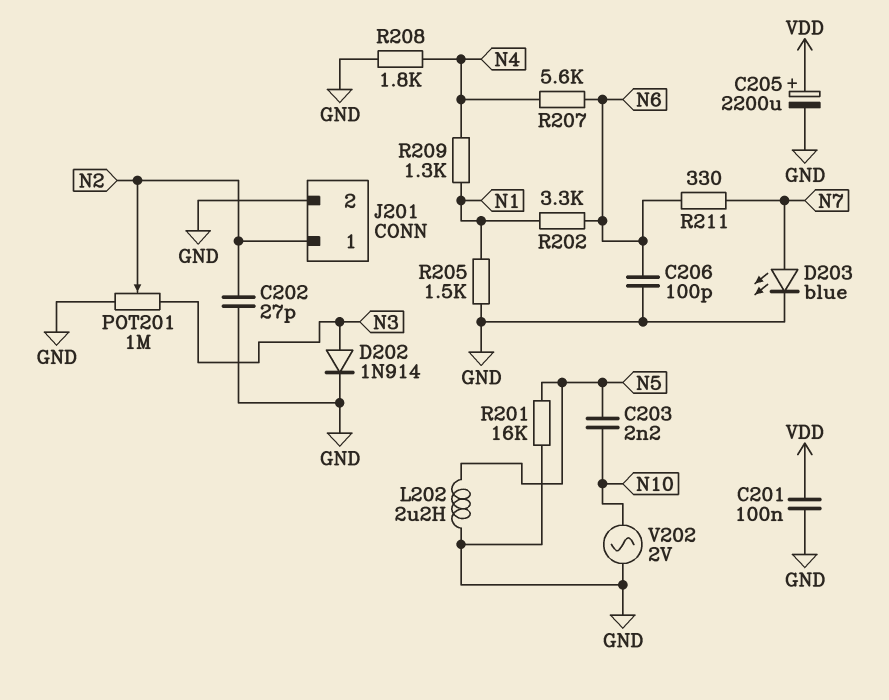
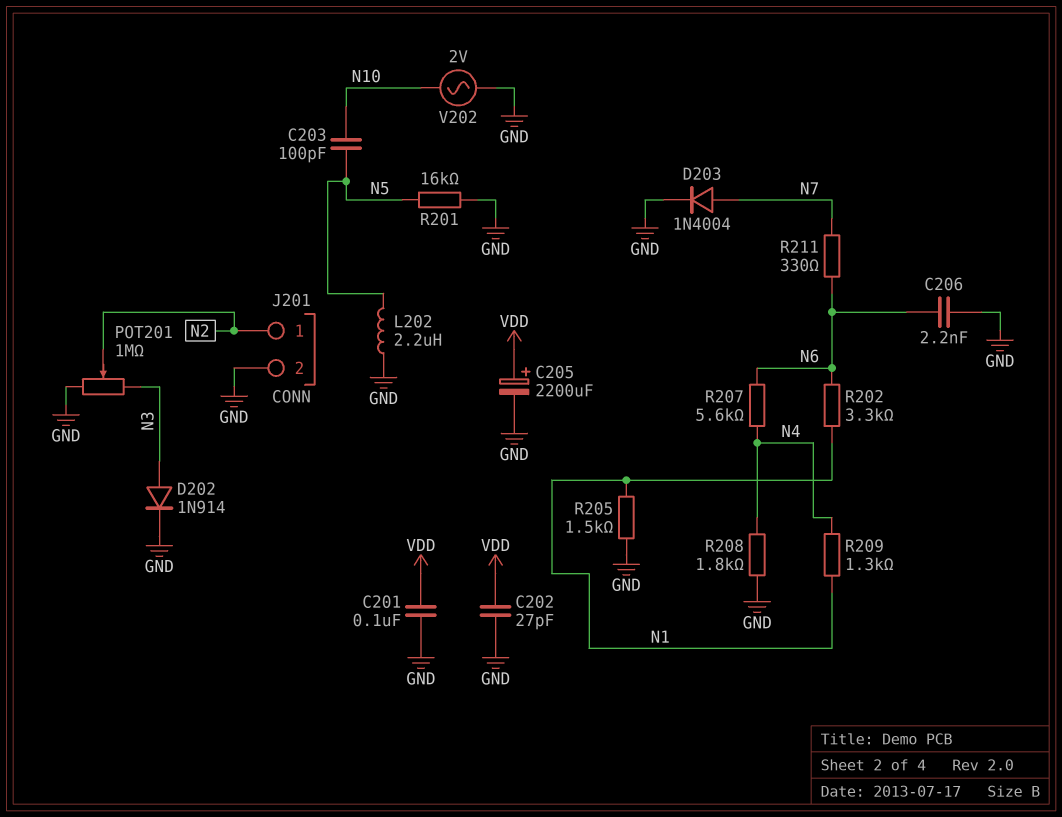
C202: 27pF (GND, N2) -> 27pF (GND, VDD)
C203: 2.2nF (N5, N10) -> 100pF (N5, N10)
C206: 100pF (GND, N6) -> 2.2nF (GND, N6)
D203: LED blue (A N7, K GND) -> diode 1N4004 (A N7, K GND)

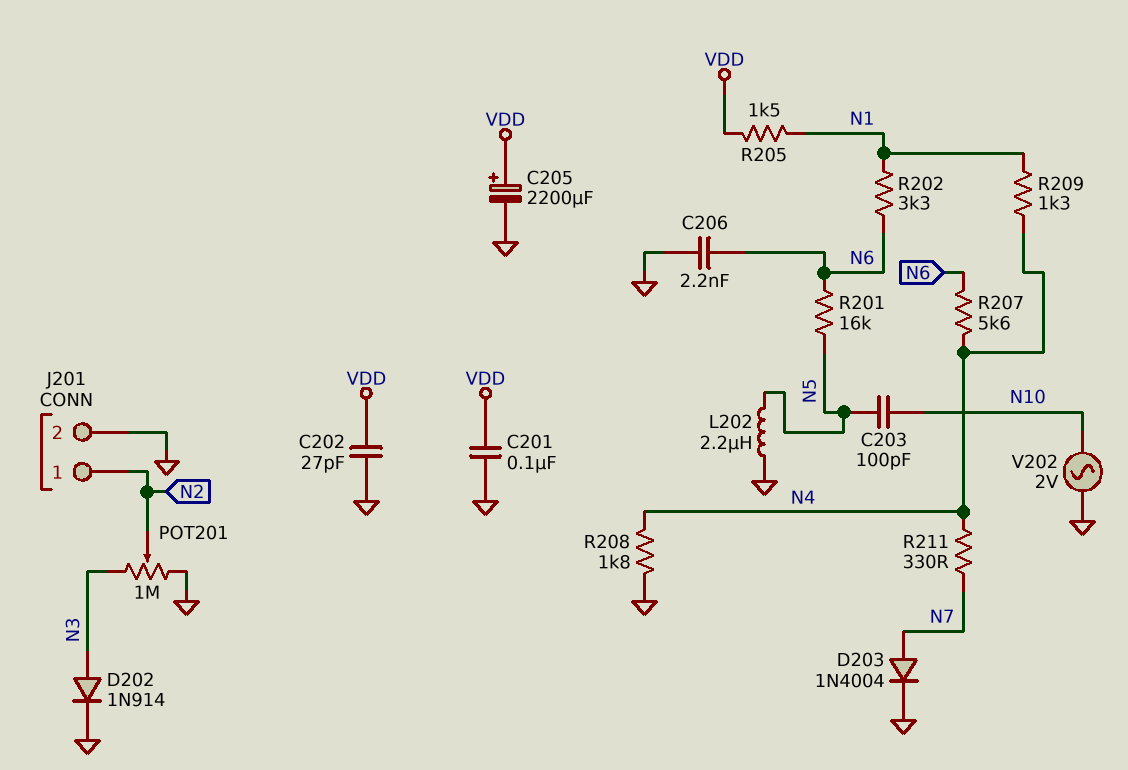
R201: 16k (GND, N5) -> 16k (N5, N6)
R205: 1.5k (GND, N1) -> 1.5k (N1, VDD)
R211: 330 (N6, N7) -> 330 (N4, N7)

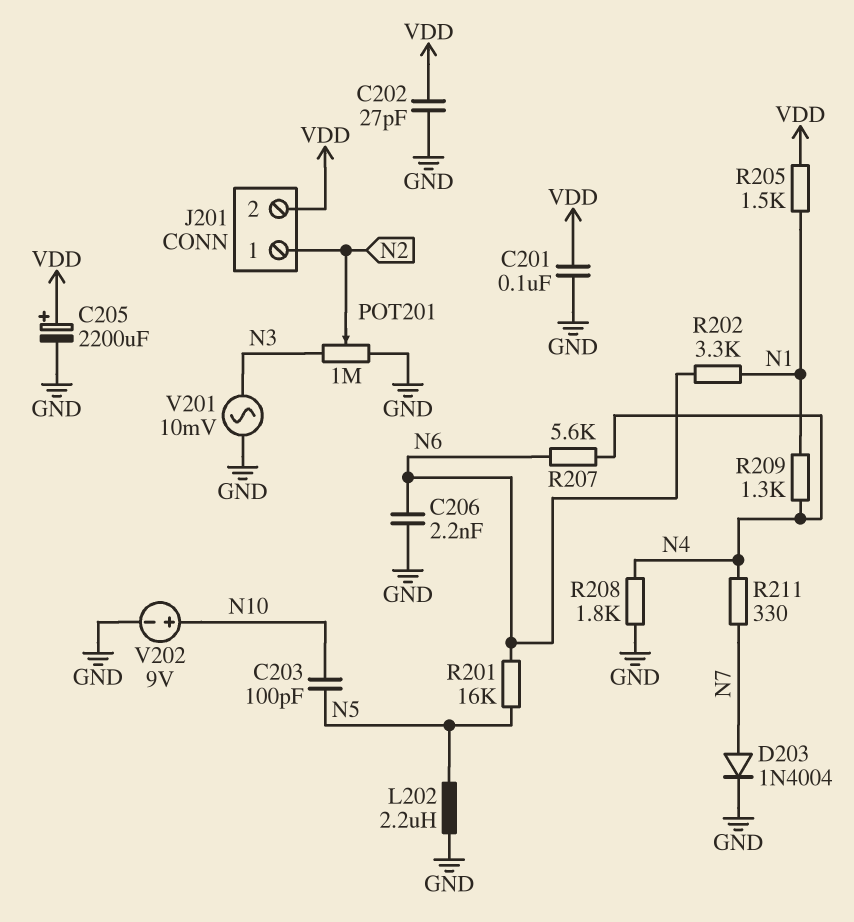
D202: diode 1N914 (A N3, K GND) -> none
J201 pin 2: GND -> VDD
V201: none -> AC 10mV (GND, N3)
V202: AC 2V (GND, N10) -> 9V (plus N10, minus GND)

